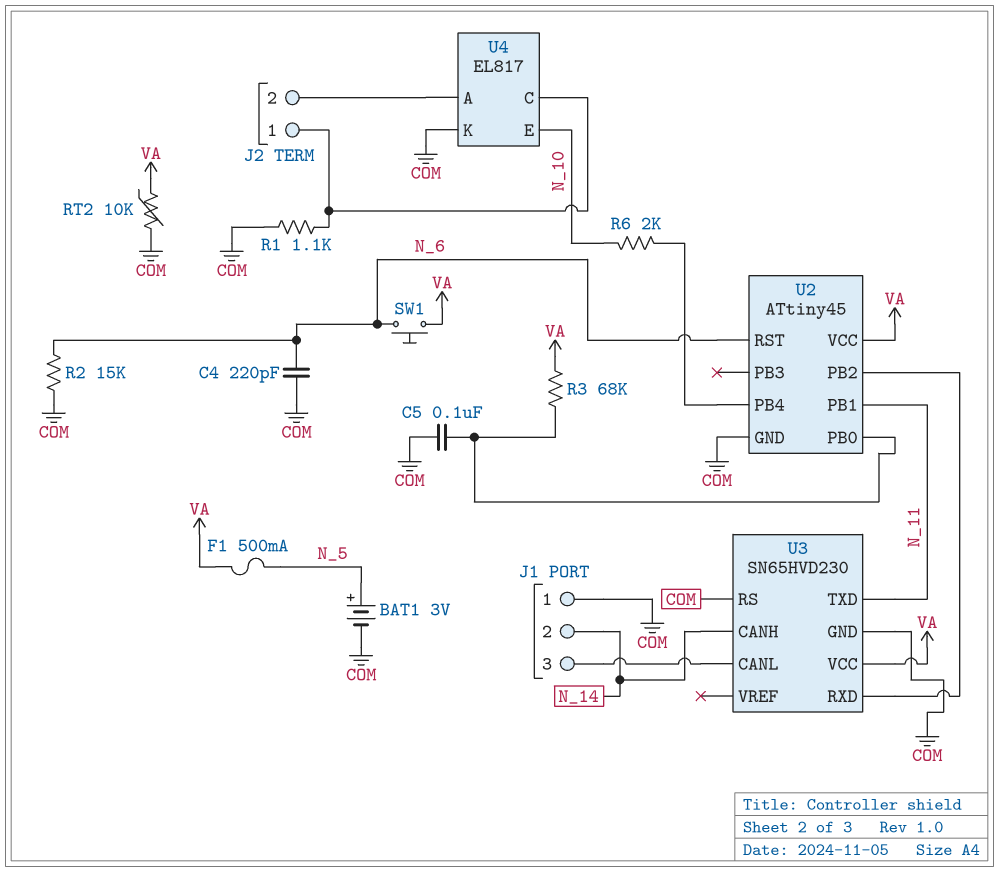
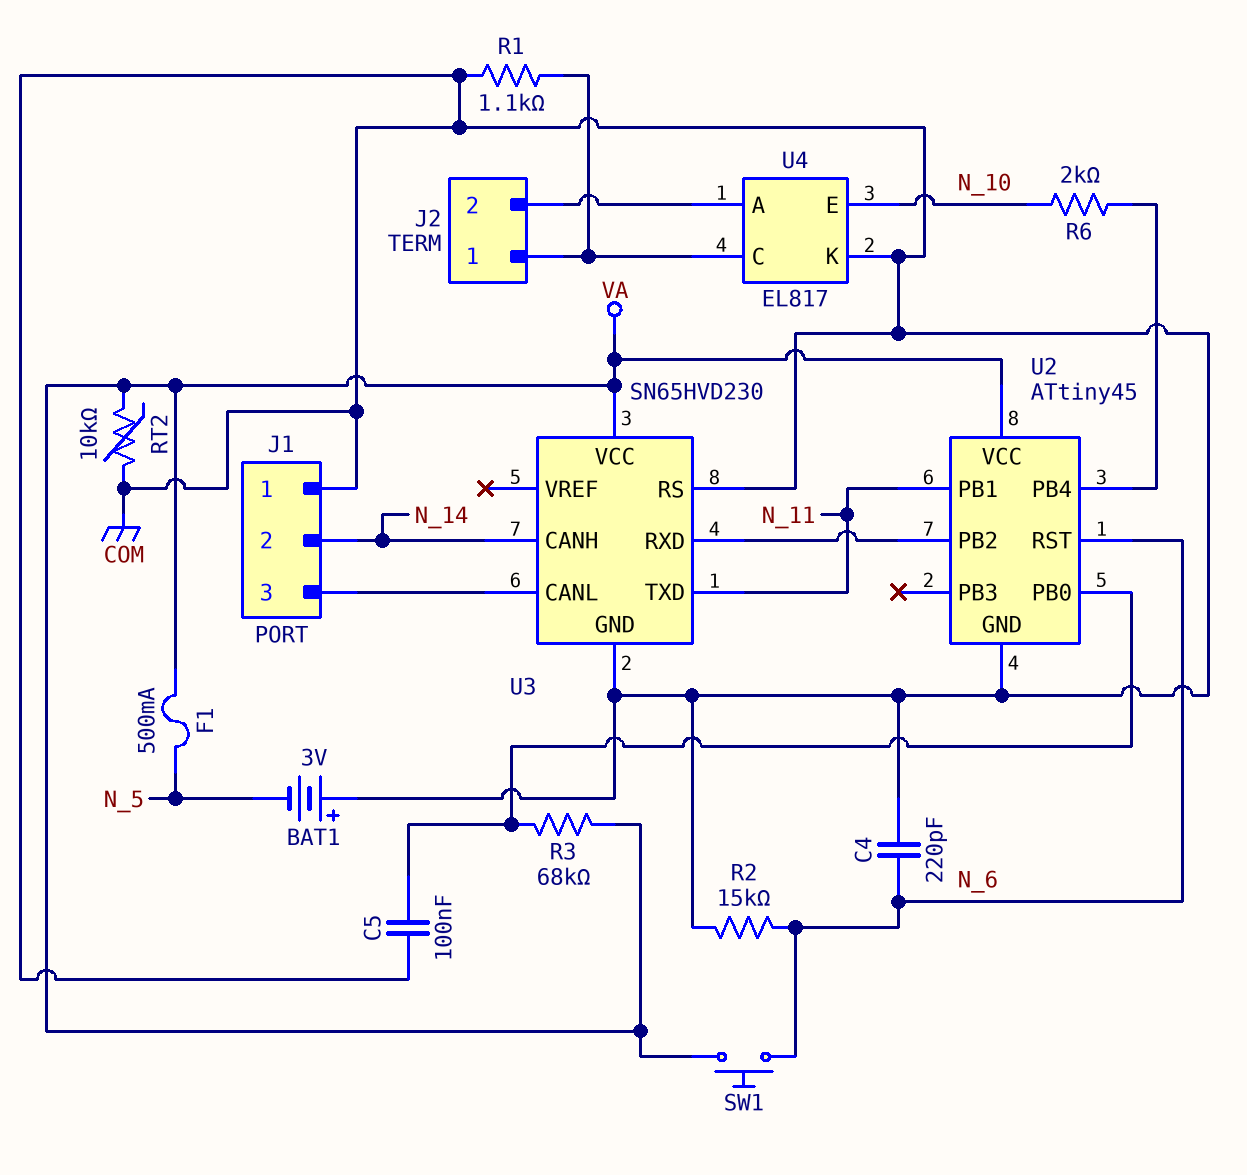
BAT1: 3V (plus N_5, minus COM) -> 3V (plus COM, minus N_5)

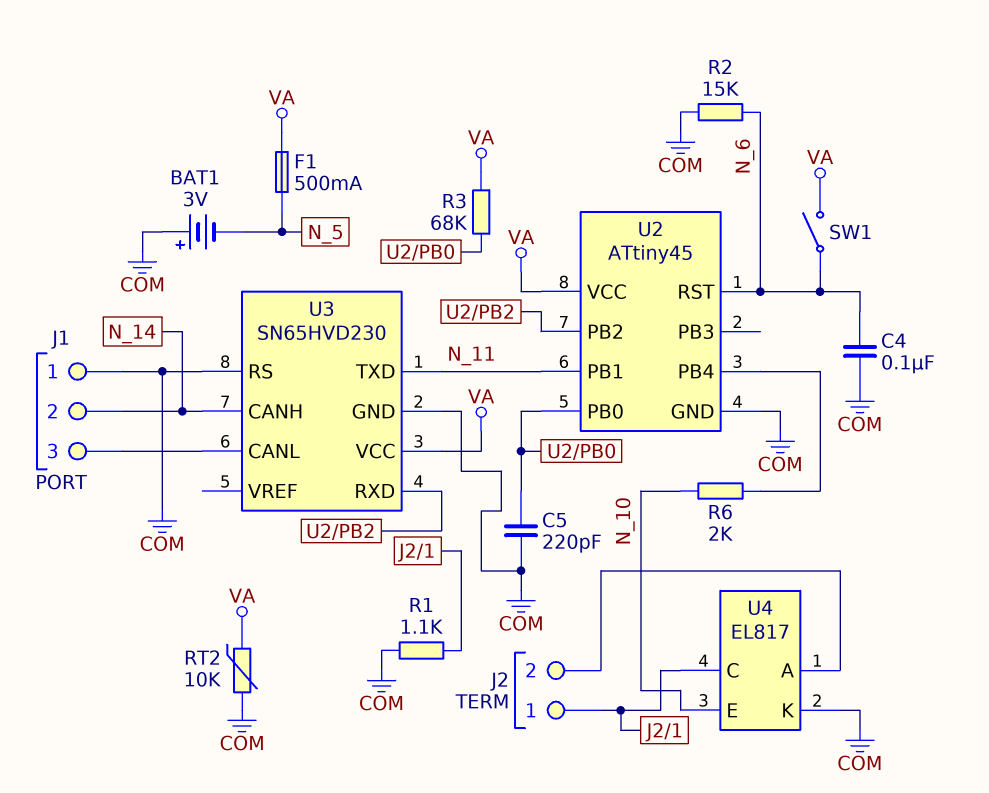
C4: 220pF (COM, N_6) -> 100nF (COM, N_6)
C5: 100nF (COM, U2/PB0) -> 220pF (COM, U2/PB0)
SW1: button (N_6, VA) -> switch (N_6, VA)

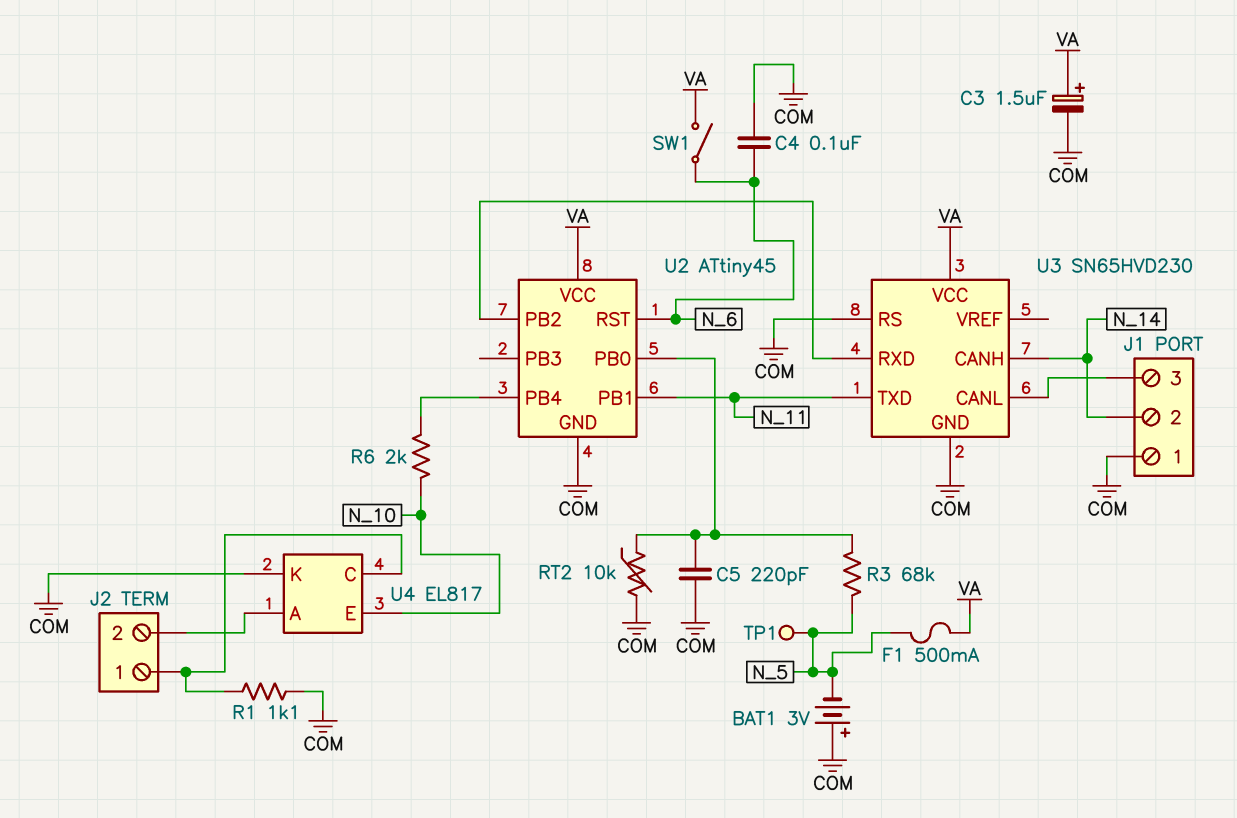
C3: none -> 1.5uF (plus VA, minus COM)
R2: 15k (COM, N_6) -> none
R3: 68k (U2/PB0, VA) -> 68k (N_5, U2/PB0)
RT2: 10k (COM, VA) -> 10k (COM, U2/PB0)
TP1: none -> test point (N_5)

